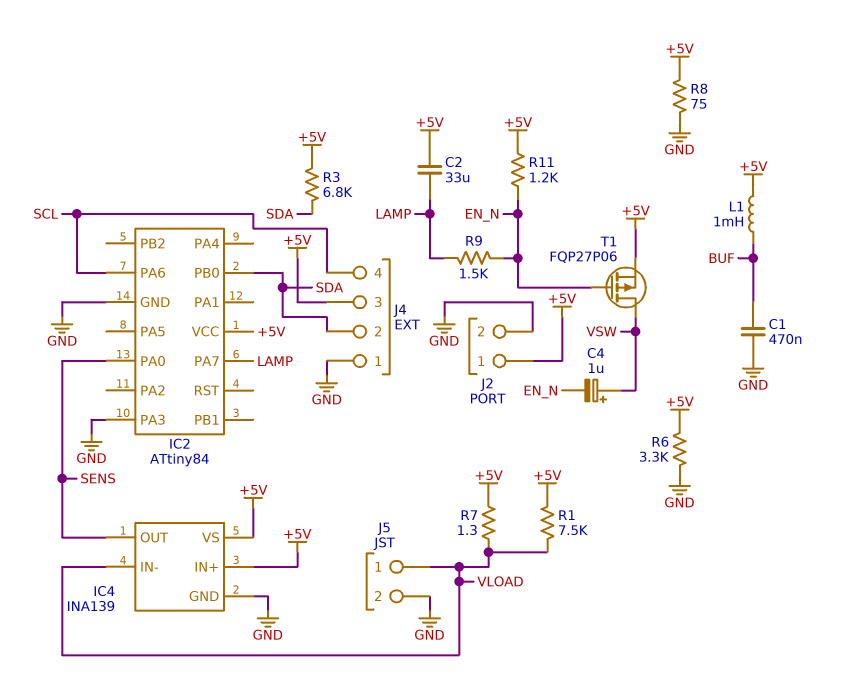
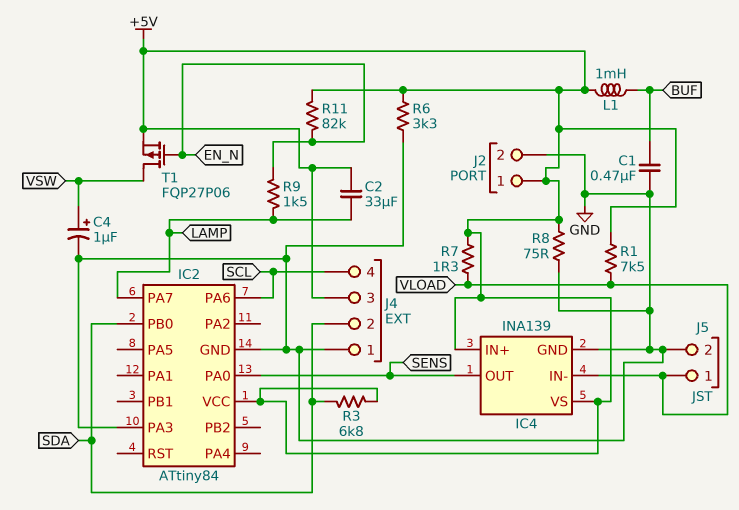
C4: 1uF (plus VSW, minus EN_N) -> 1uF (plus VSW, minus GND)
R11: 1.2k (+5V, EN_N) -> 82k (+5V, EN_N)

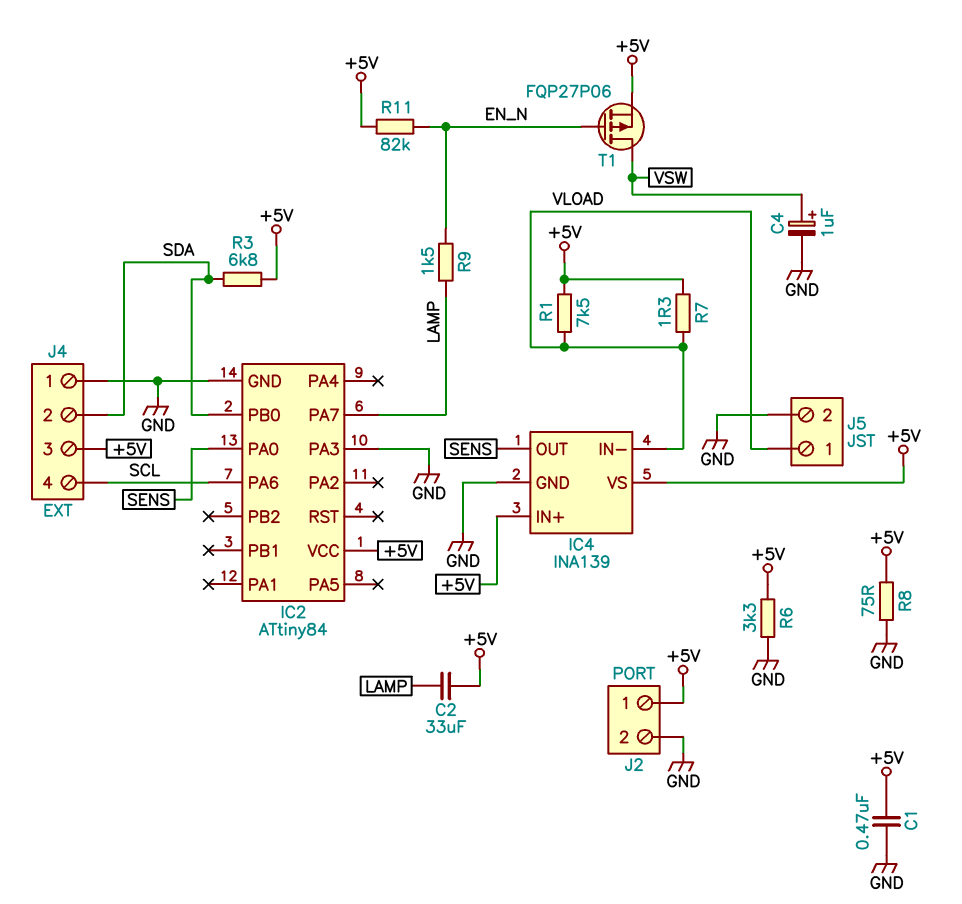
C1: 470nF (BUF, GND) -> 470nF (+5V, GND)
L1: 1mH (+5V, BUF) -> none

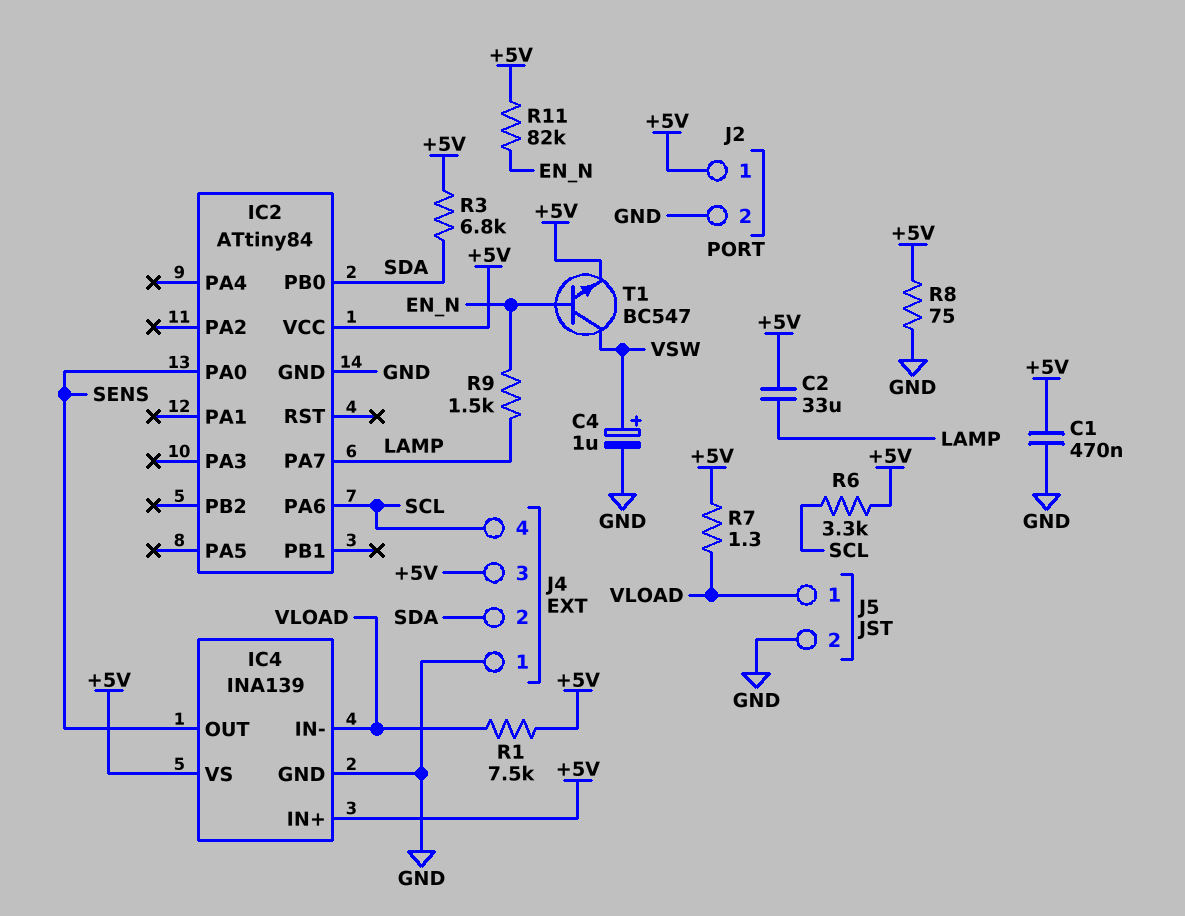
IC2 pin PA3: GND -> none
R6: 3.3k (+5V, GND) -> 3.3k (+5V, SCL)
T1: PMOS FQP27P06 (G EN_N, D VSW, S +5V) -> NPN BC547 (B EN_N, C VSW, E +5V)

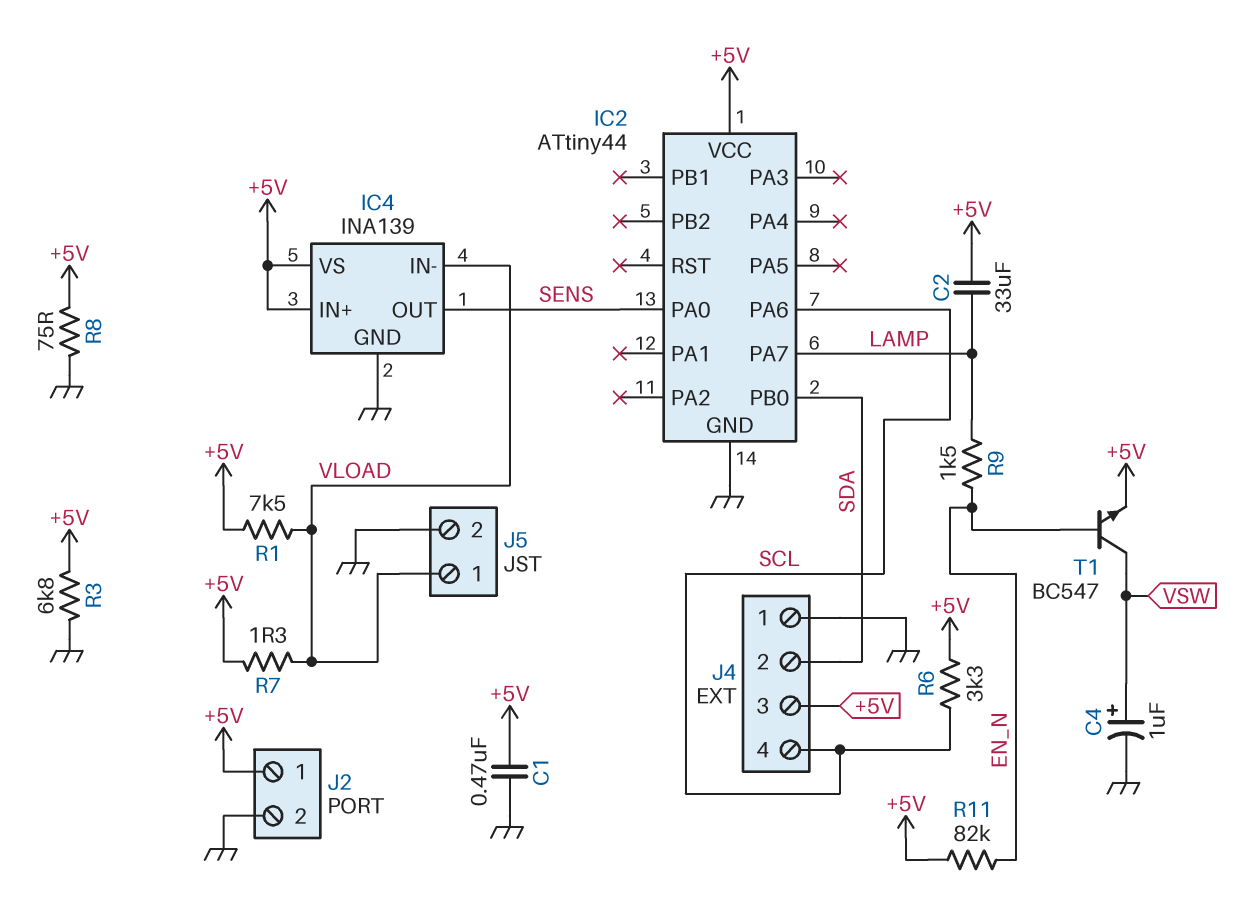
IC2: ATtiny84 -> ATtiny44
R3: 6.8k (+5V, SDA) -> 6.8k (+5V, GND)

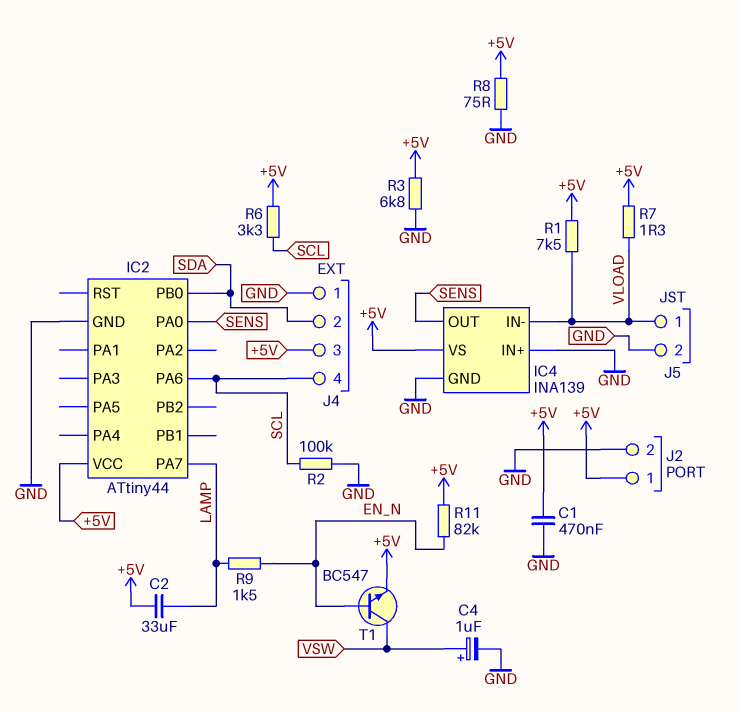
IC4 pin IN+: +5V -> GND
R2: none -> 100k (GND, SCL)

